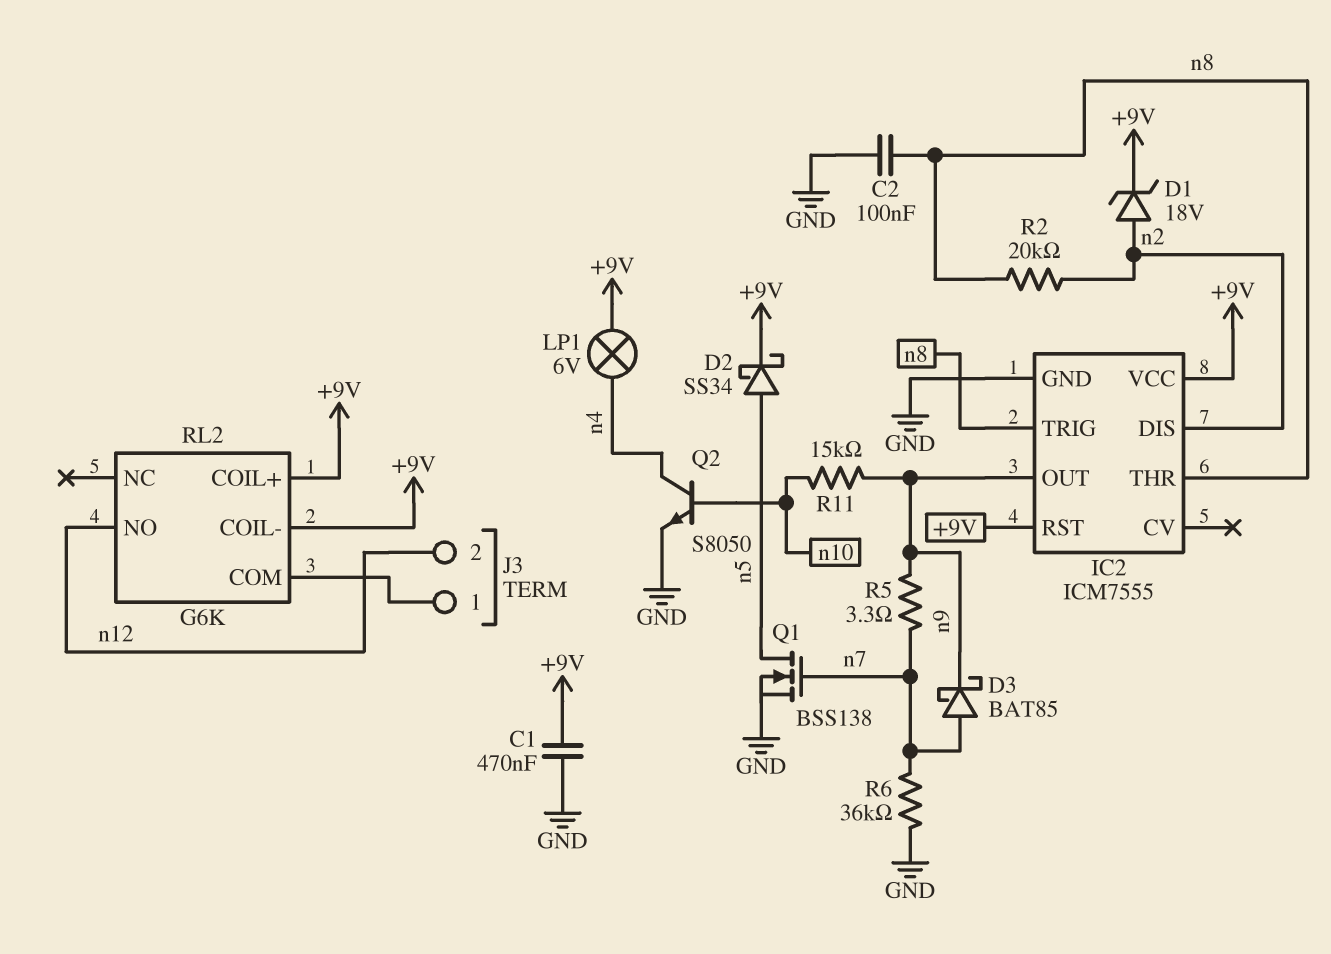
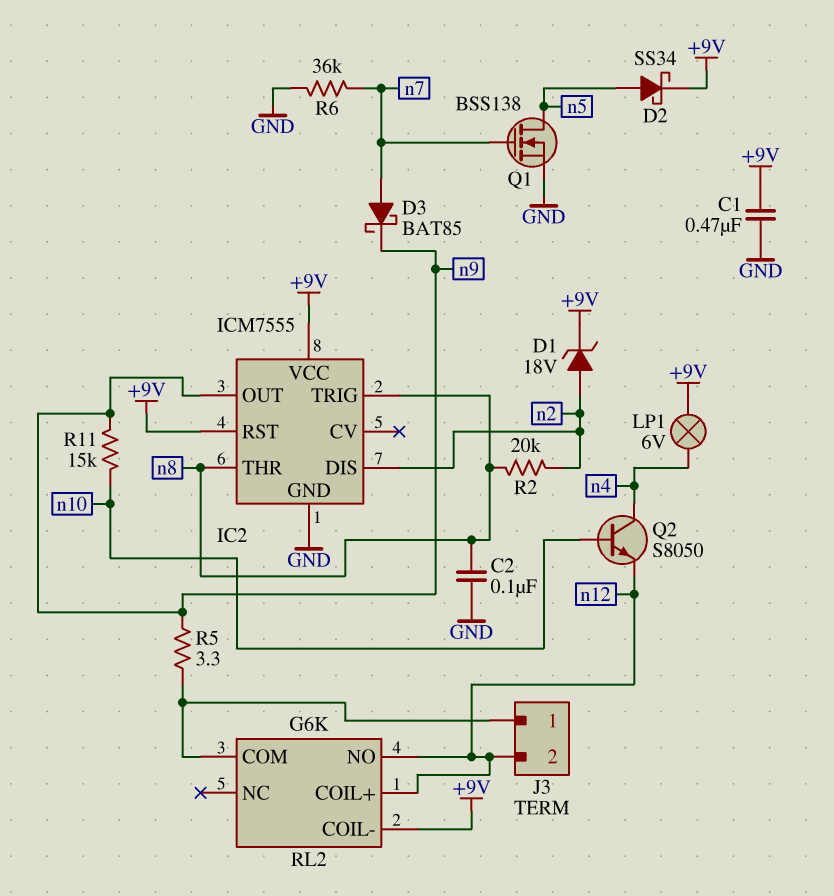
Q2: NPN S8050 (B n10, C n4, E GND) -> NPN S8050 (B n10, C n4, E n12)
R5: 3.3 (n7, n9) -> 3.3 (J3/1, n9)
RL2 pin COIL+: +9V -> n12

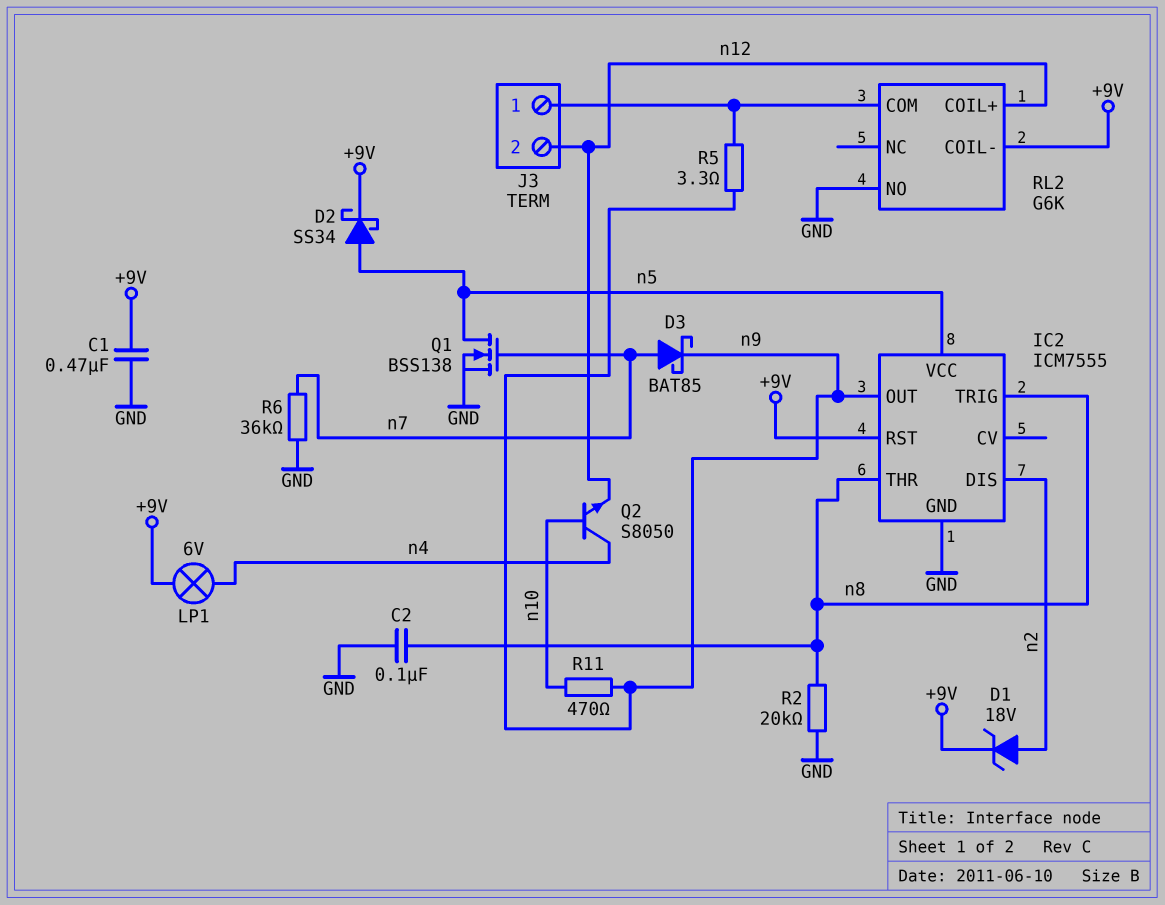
IC2 pin VCC: +9V -> n5
R2: 20k (n2, n8) -> 20k (GND, n8)
R11: 15k (n9, n10) -> 470 (n9, n10)
RL2 pin NO: n12 -> GND

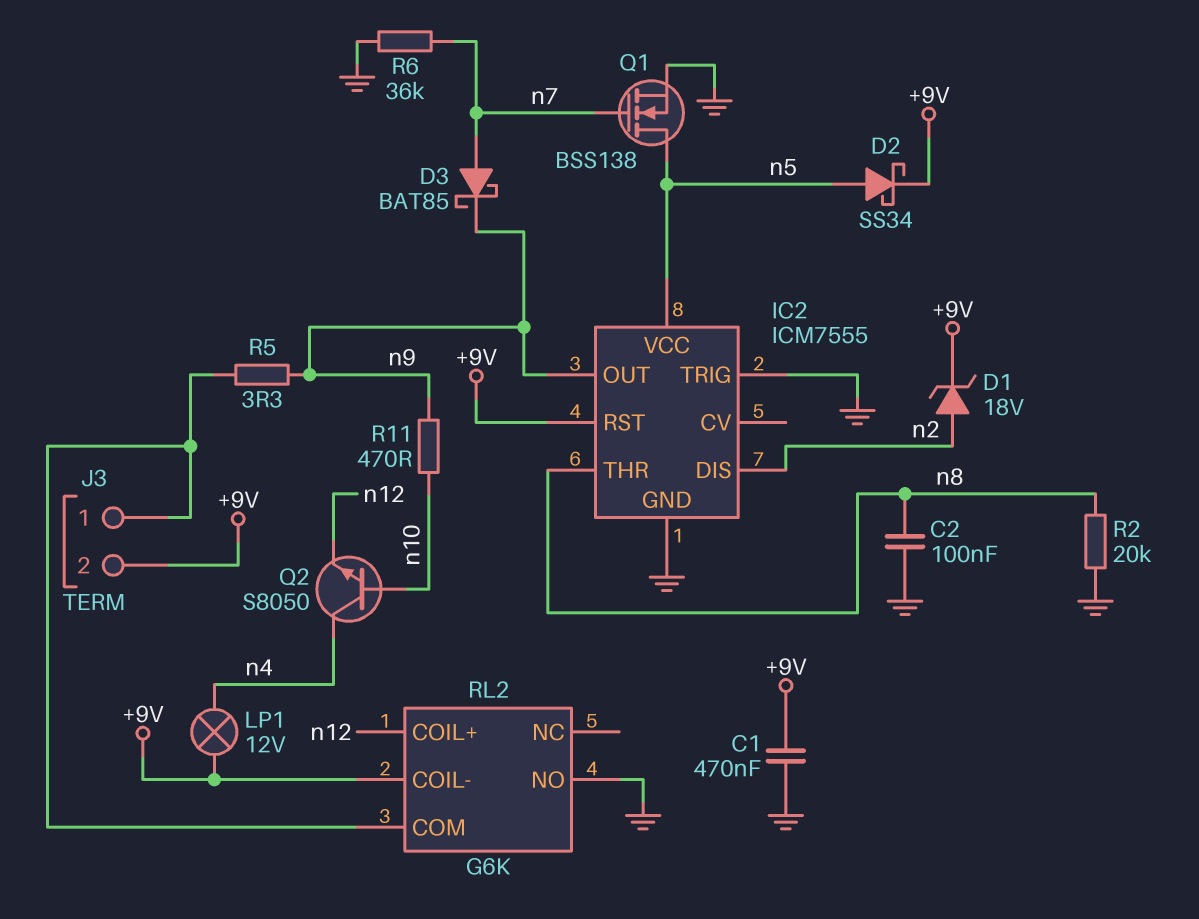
IC2 pin TRIG: n8 -> GND
J3 pin 2: n12 -> +9V
LP1: lamp 6V (+9V, n4) -> lamp 12V (+9V, n4)

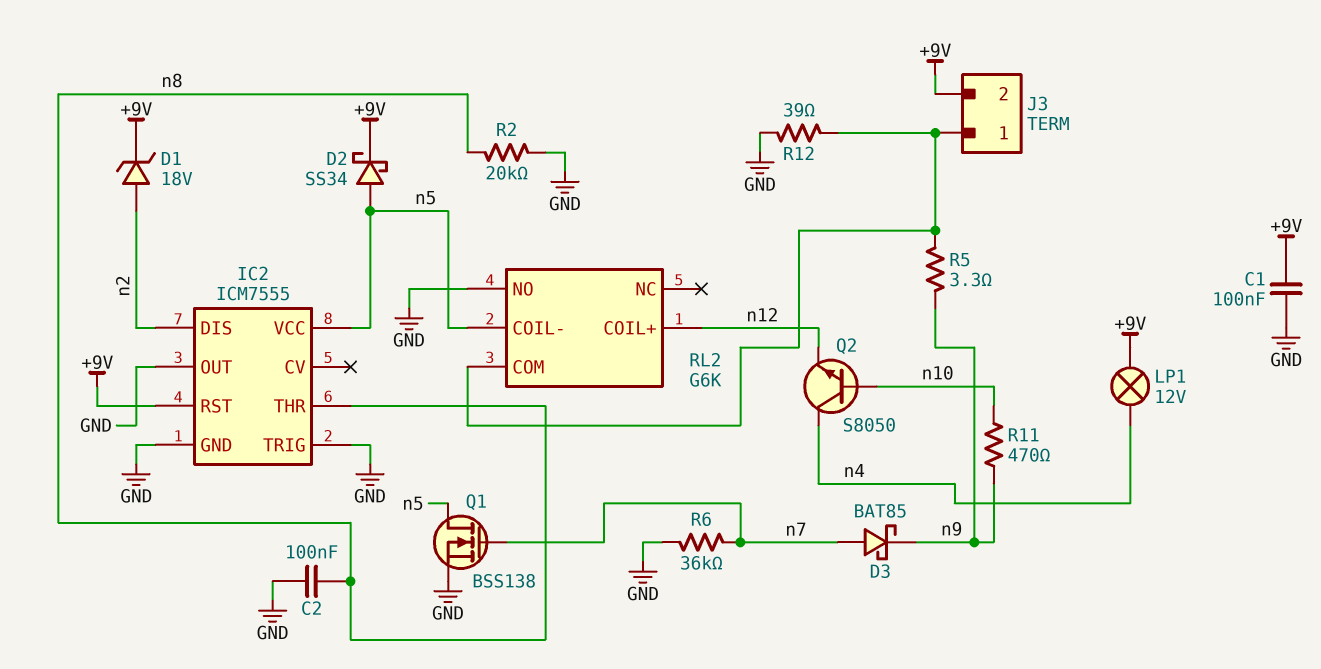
C1: 470nF (+9V, GND) -> 100nF (+9V, GND)
IC2 pin OUT: n9 -> GND
R12: none -> 39 (GND, J3/1)
RL2 pin COIL-: +9V -> n5

